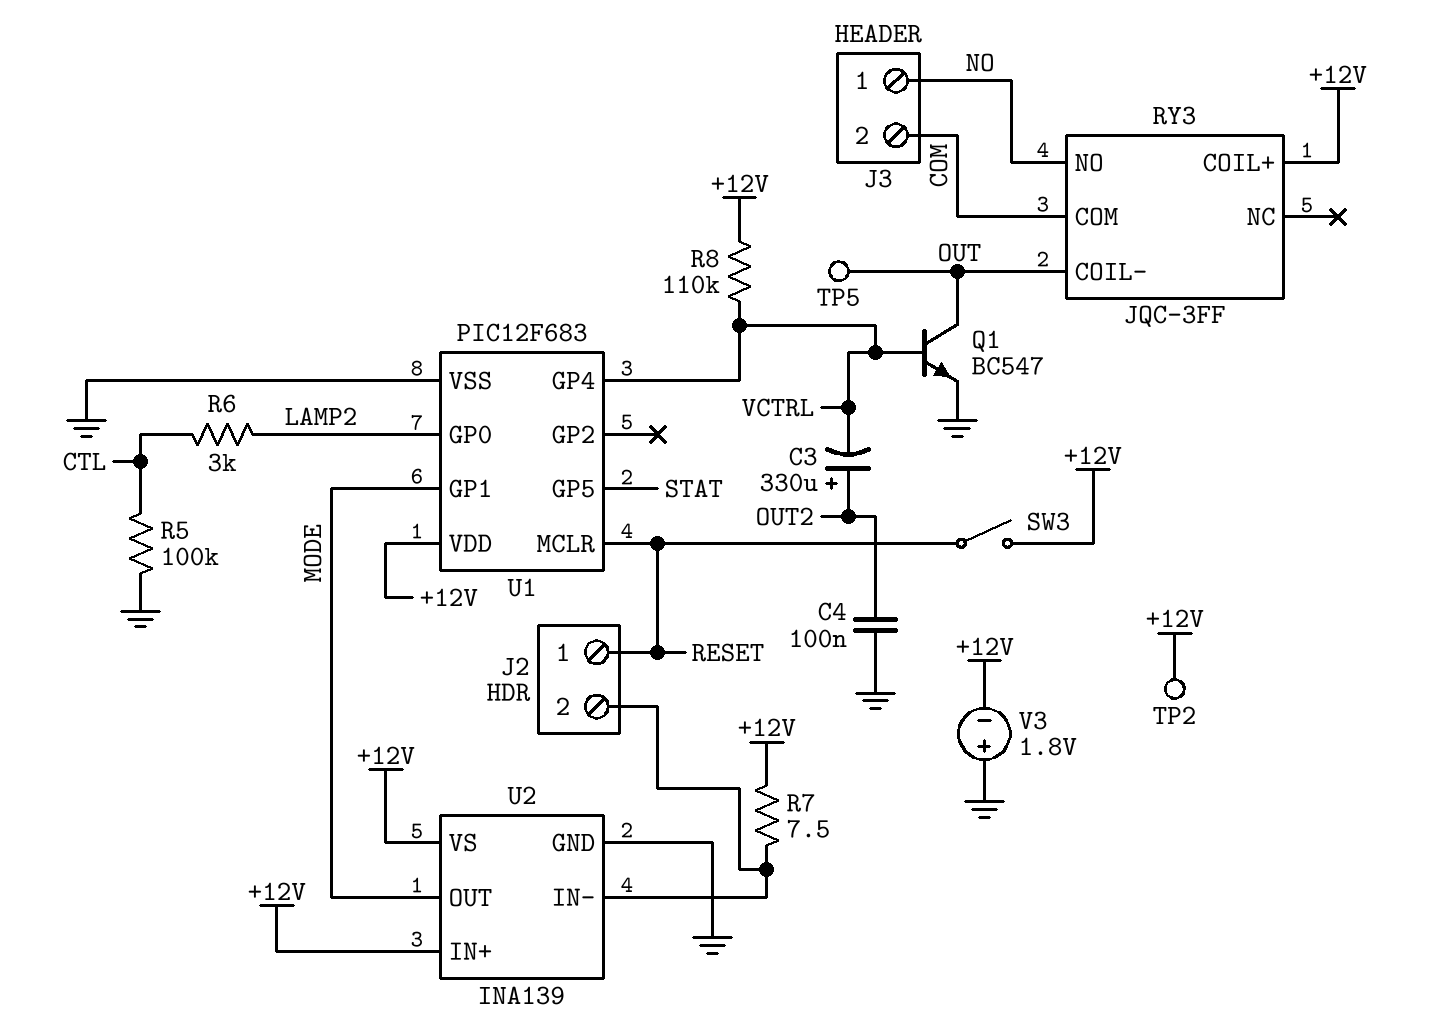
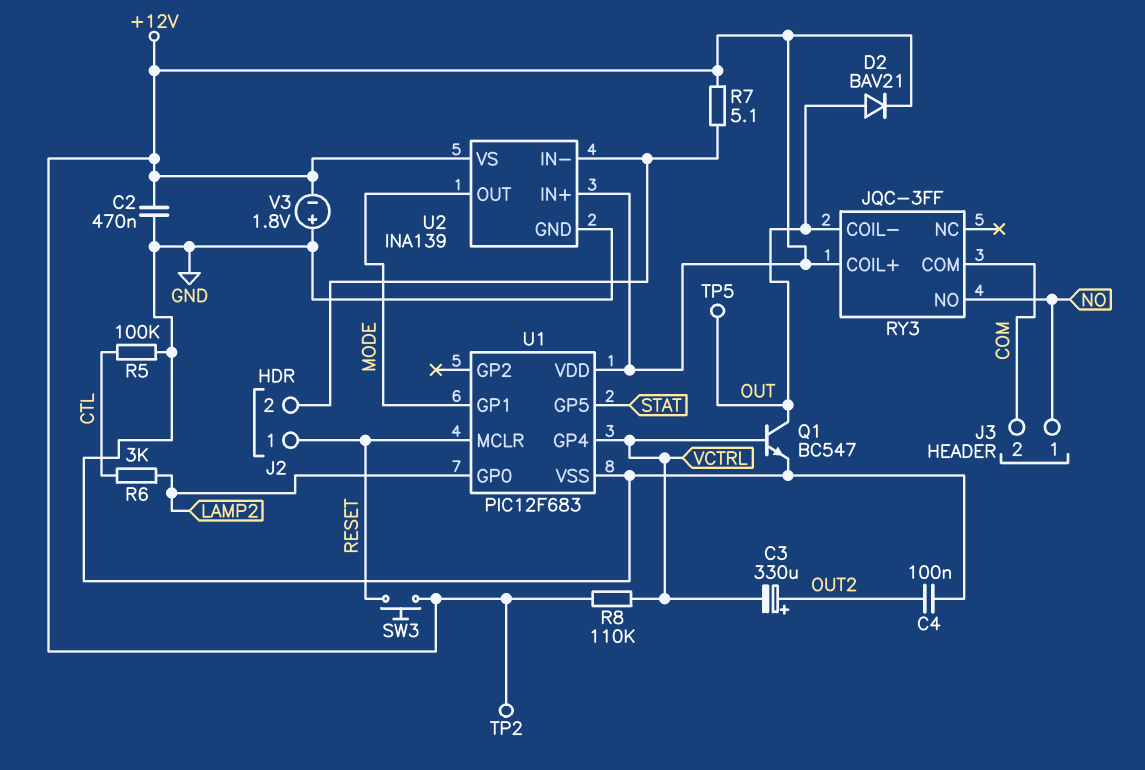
C2: none -> 470nF (+12V, GND)
D2: none -> diode BAV21 (A OUT, K +12V)
R7: 7.5 (+12V, J2/2) -> 5.1 (+12V, J2/2)
SW3: switch (+12V, RESET) -> button (+12V, RESET)

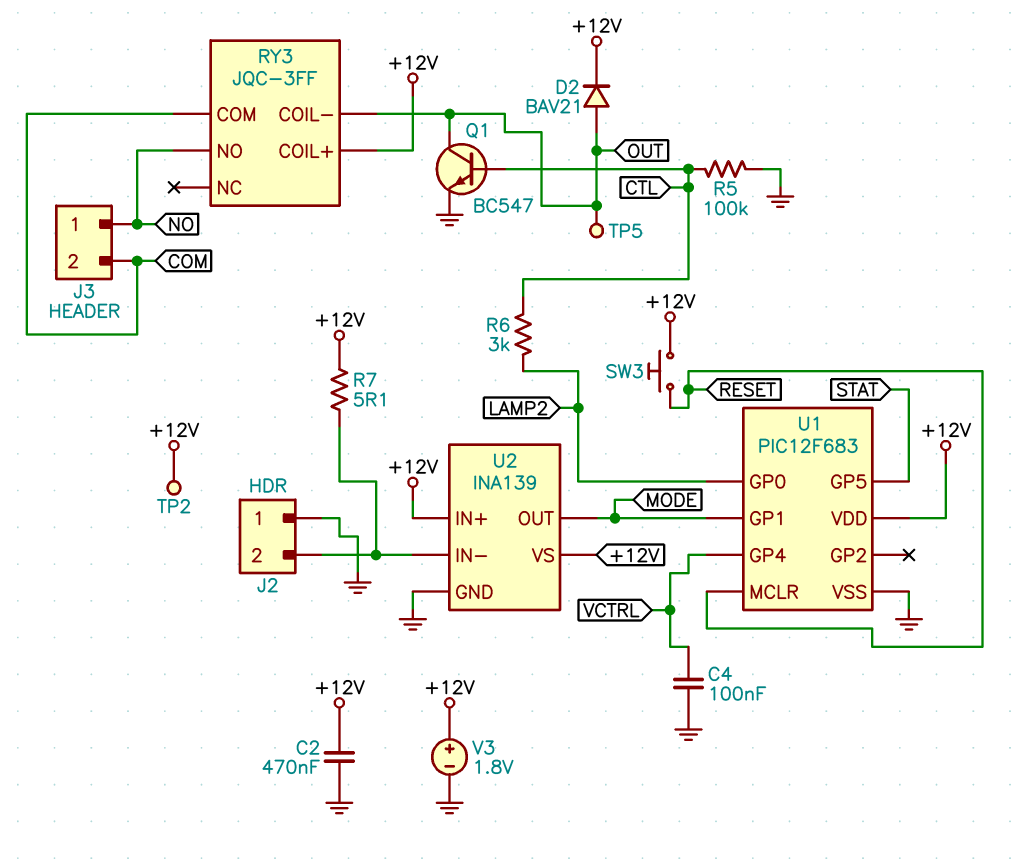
C3: 330uF (plus OUT2, minus VCTRL) -> none
C4: 100nF (GND, OUT2) -> 100nF (GND, VCTRL)
J2 pin 1: RESET -> GND
Q1: NPN BC547 (B VCTRL, C OUT, E GND) -> NPN BC547 (B CTL, C OUT, E GND)
R8: 110k (+12V, VCTRL) -> none
V3: 1.8V (plus GND, minus +12V) -> 1.8V (plus +12V, minus GND)

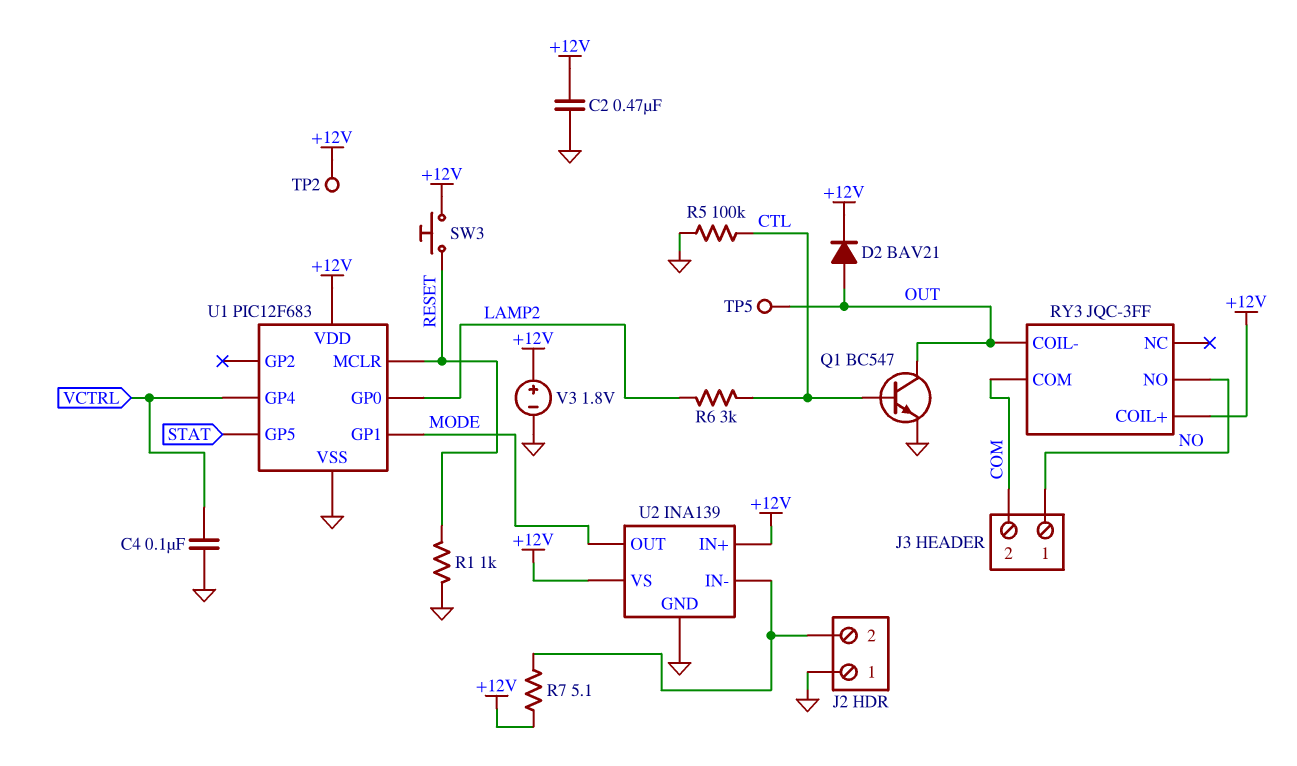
R1: none -> 1k (GND, RESET)

